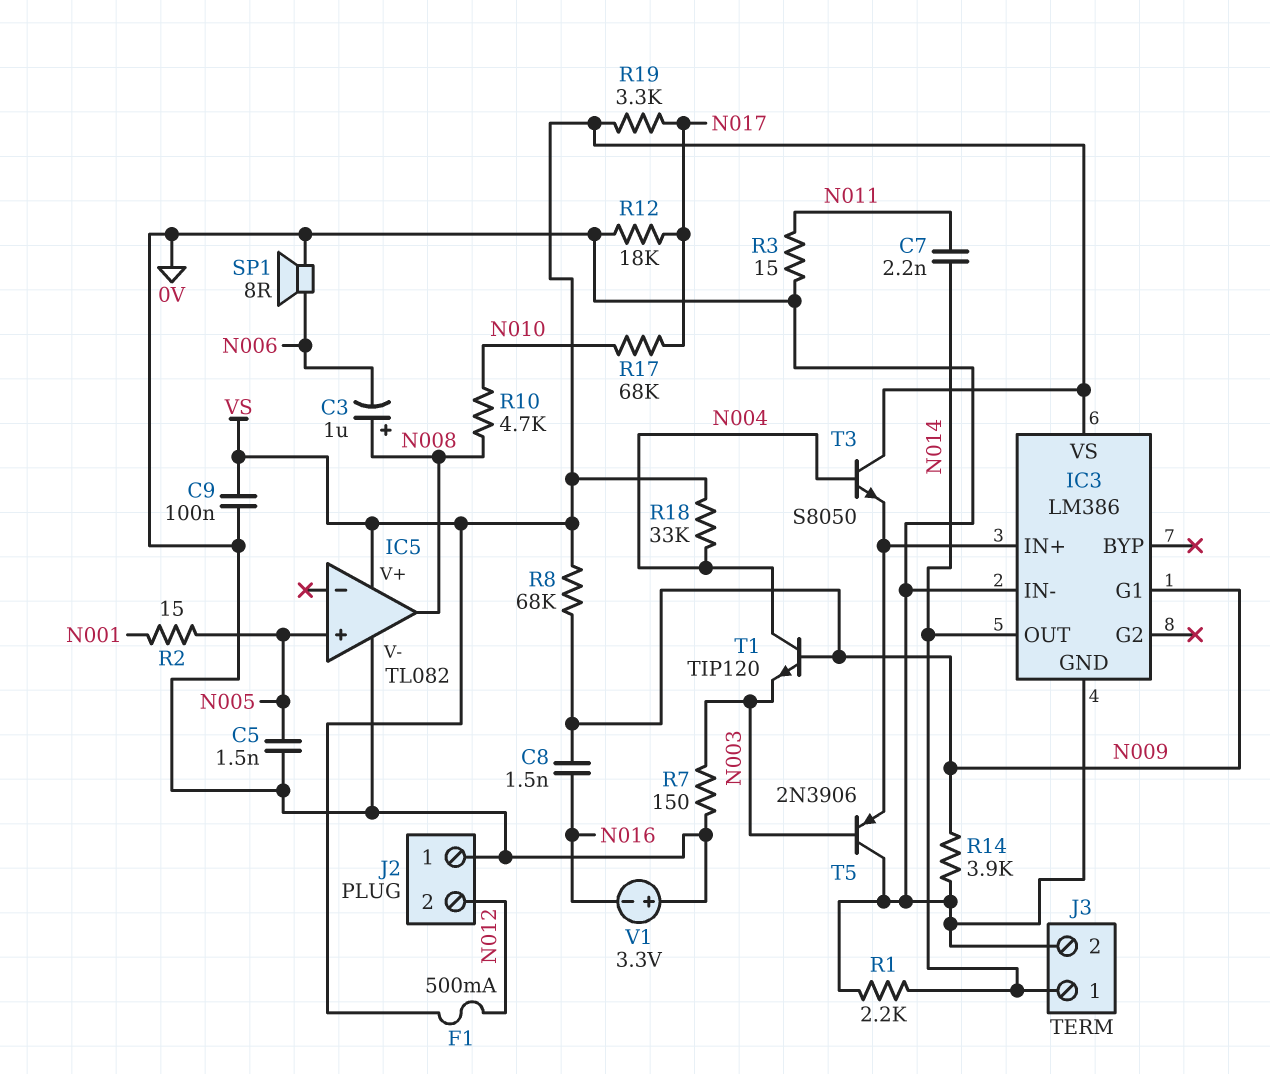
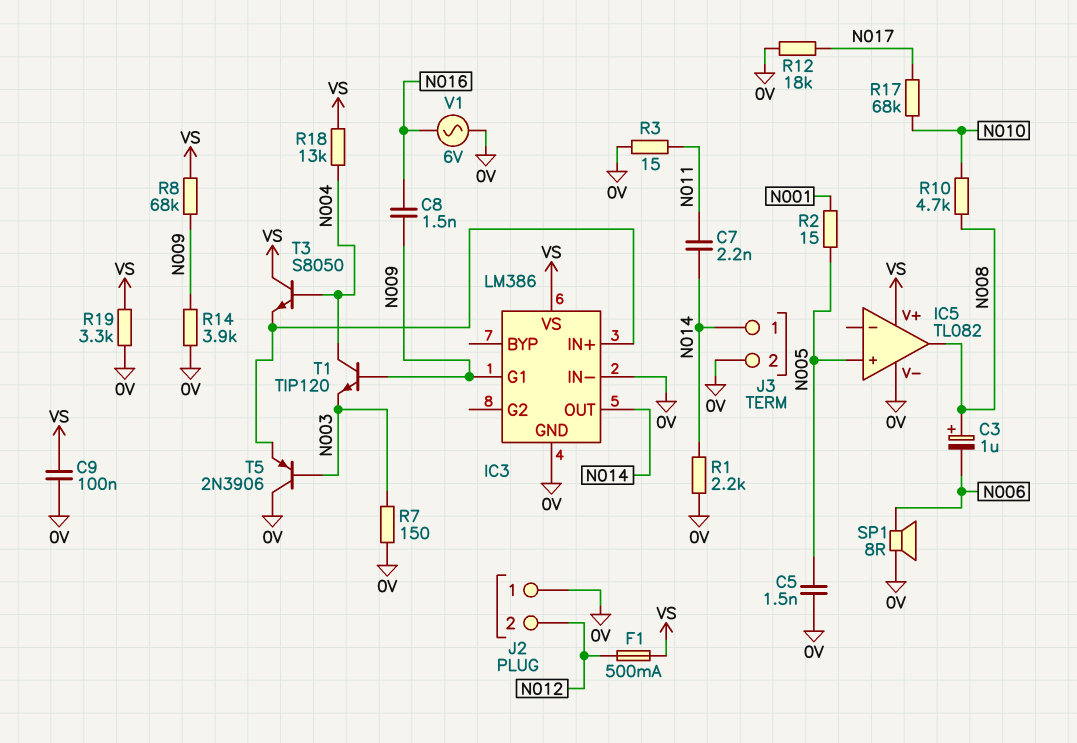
R18: 33k (N004, VS) -> 13k (N004, VS)
R19: 3.3k (N017, VS) -> 3.3k (0V, VS)
V1: 3.3V (plus 0V, minus N016) -> AC 6V (0V, N016)

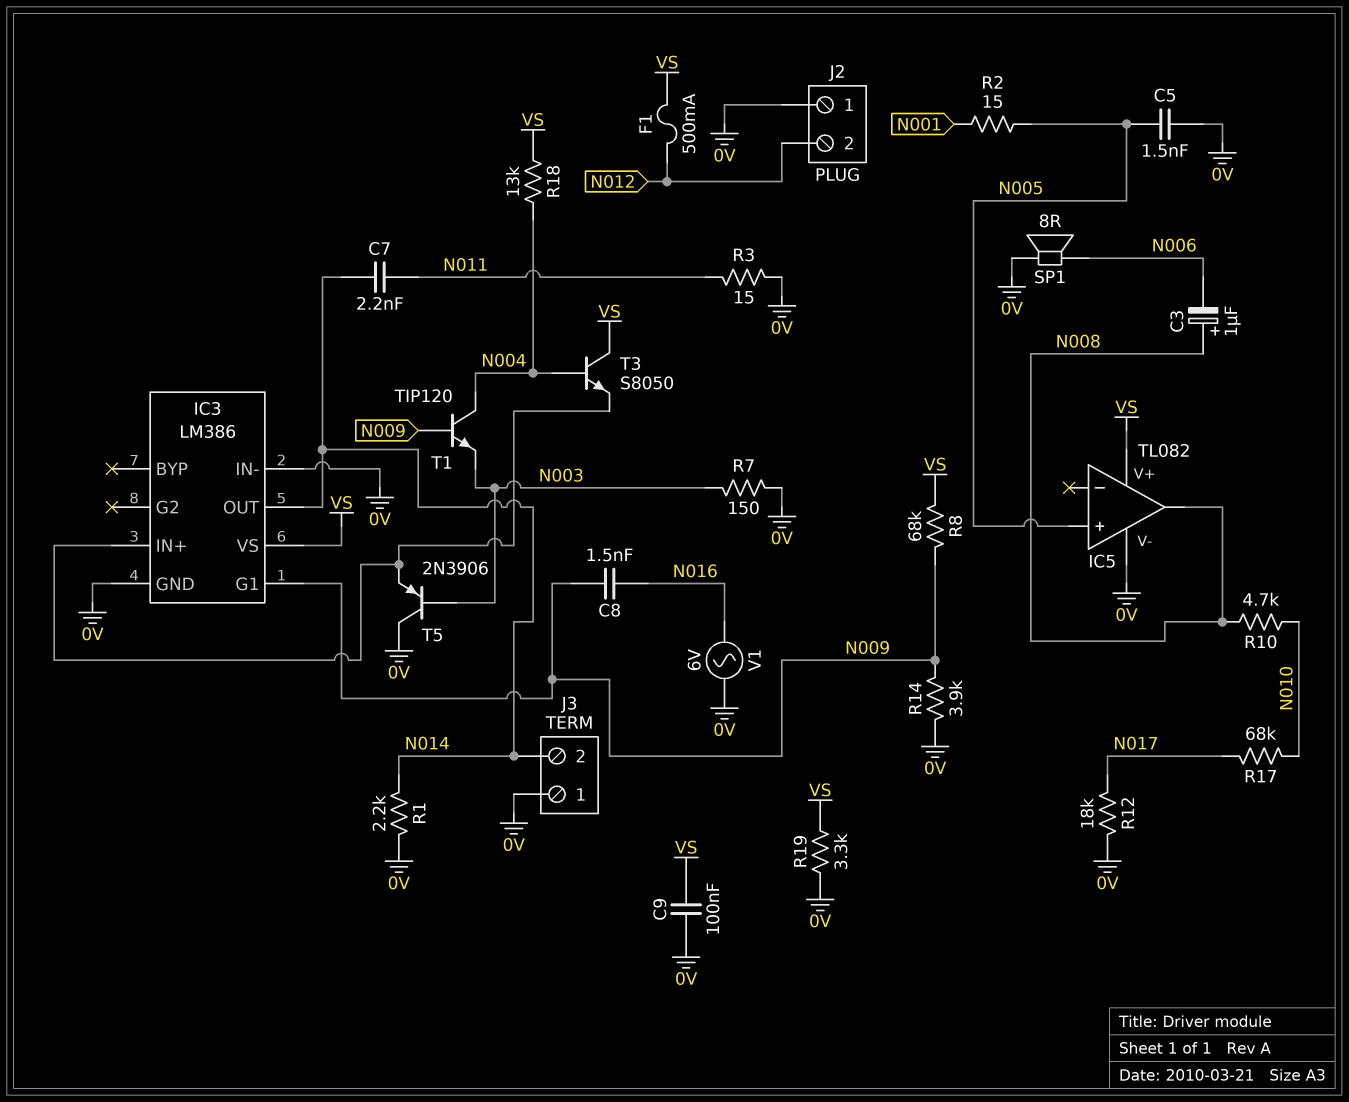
J3 pin 1: N014 -> 0V
J3 pin 2: 0V -> N014

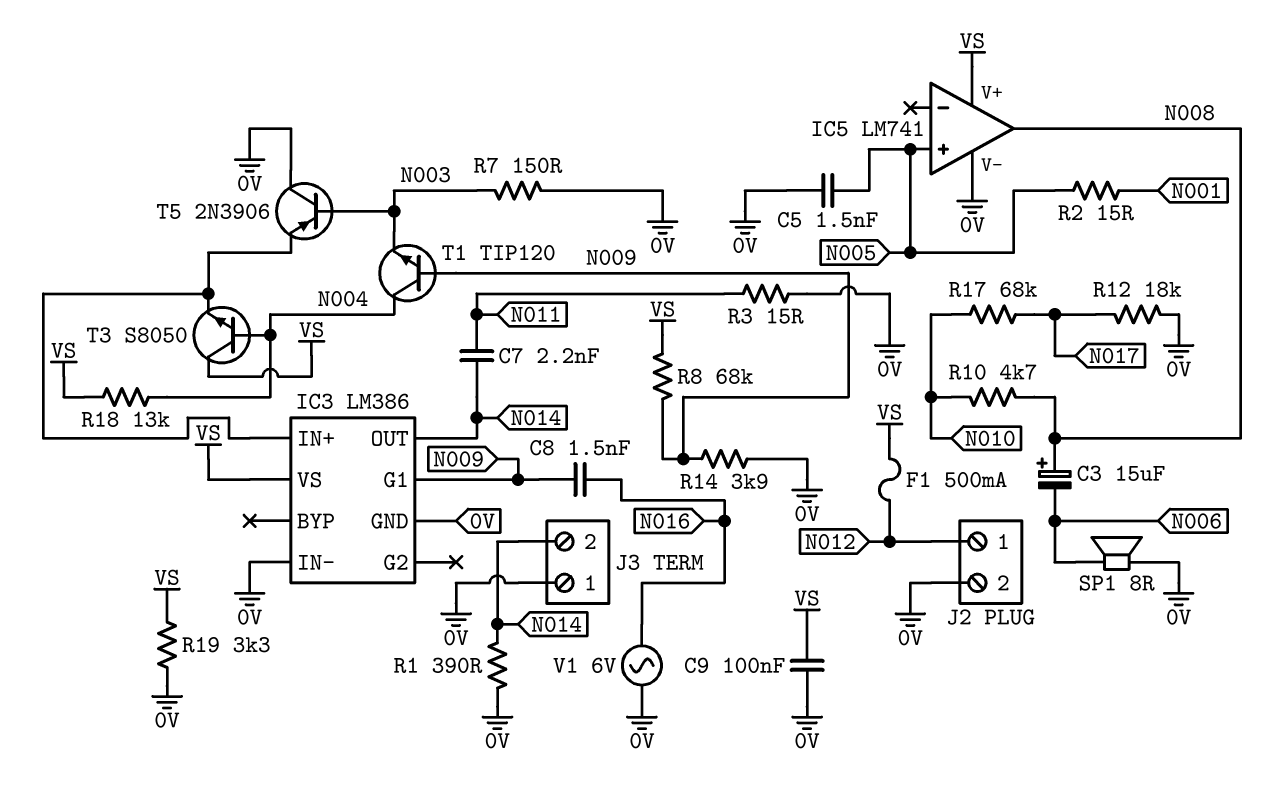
C3: 1uF (plus N008, minus N006) -> 15uF (plus N008, minus N006)
IC5: TL082 -> LM741
J2 pin 1: 0V -> N012
J2 pin 2: N012 -> 0V
R1: 2.2k (0V, N014) -> 390 (0V, N014)

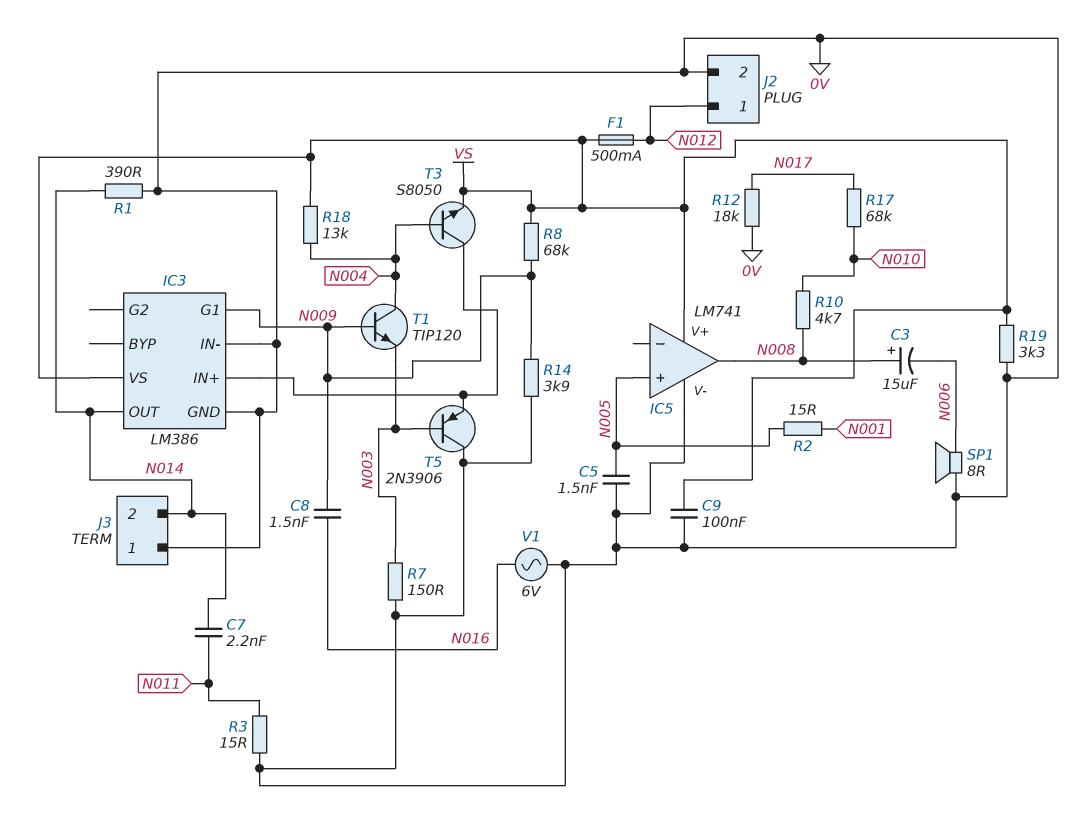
T3: NPN S8050 (B N004, C VS, E IC3/IN+) -> NPN S8050 (B N004, C IC3/IN+, E VS)

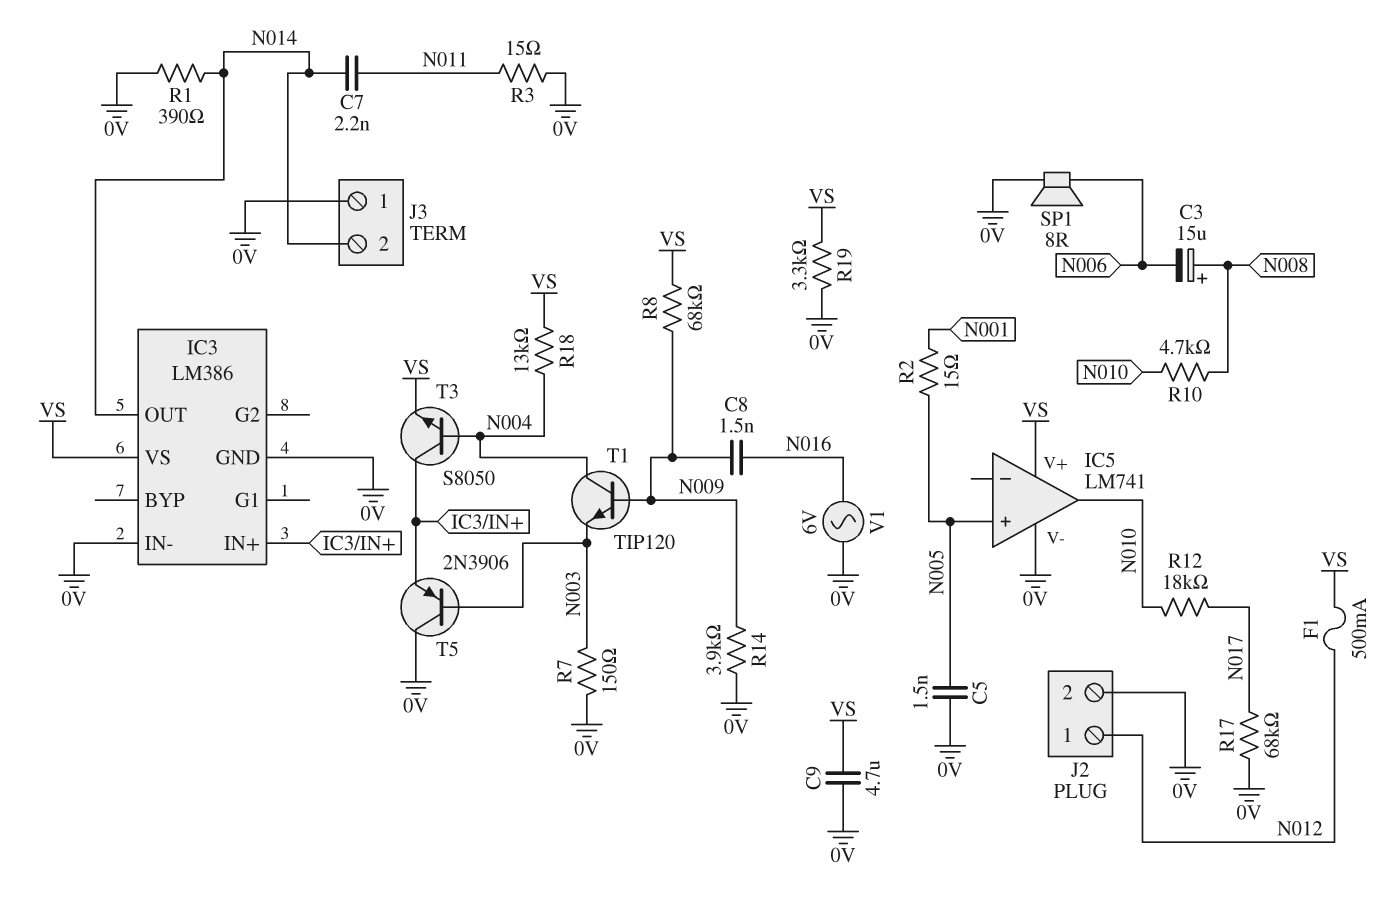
C9: 100nF (0V, VS) -> 4.7uF (0V, VS)
IC3 pin G1: N009 -> none
IC5 pin out: N008 -> N010
R12: 18k (0V, N017) -> 18k (N010, N017)
R17: 68k (N010, N017) -> 68k (0V, N017)

